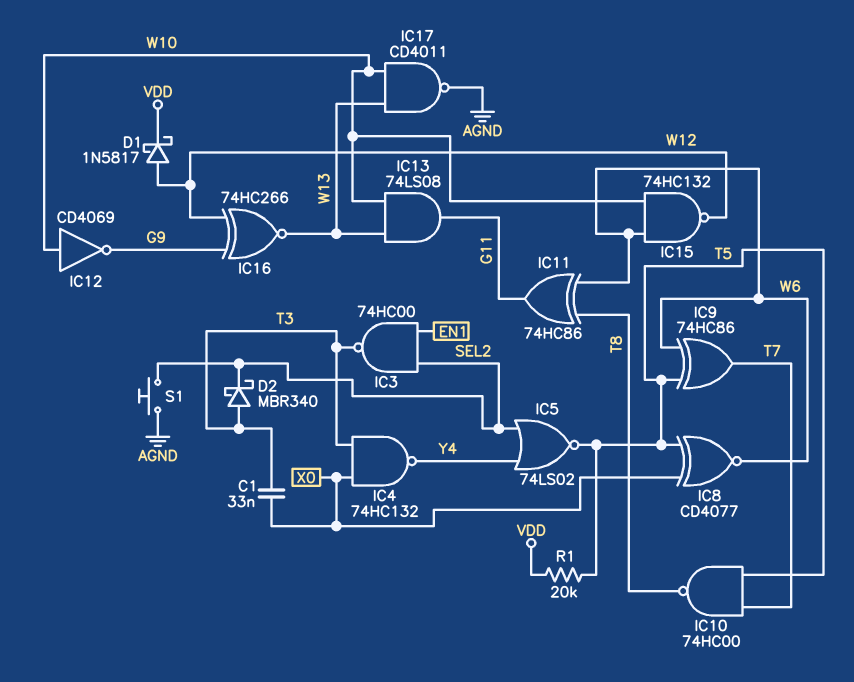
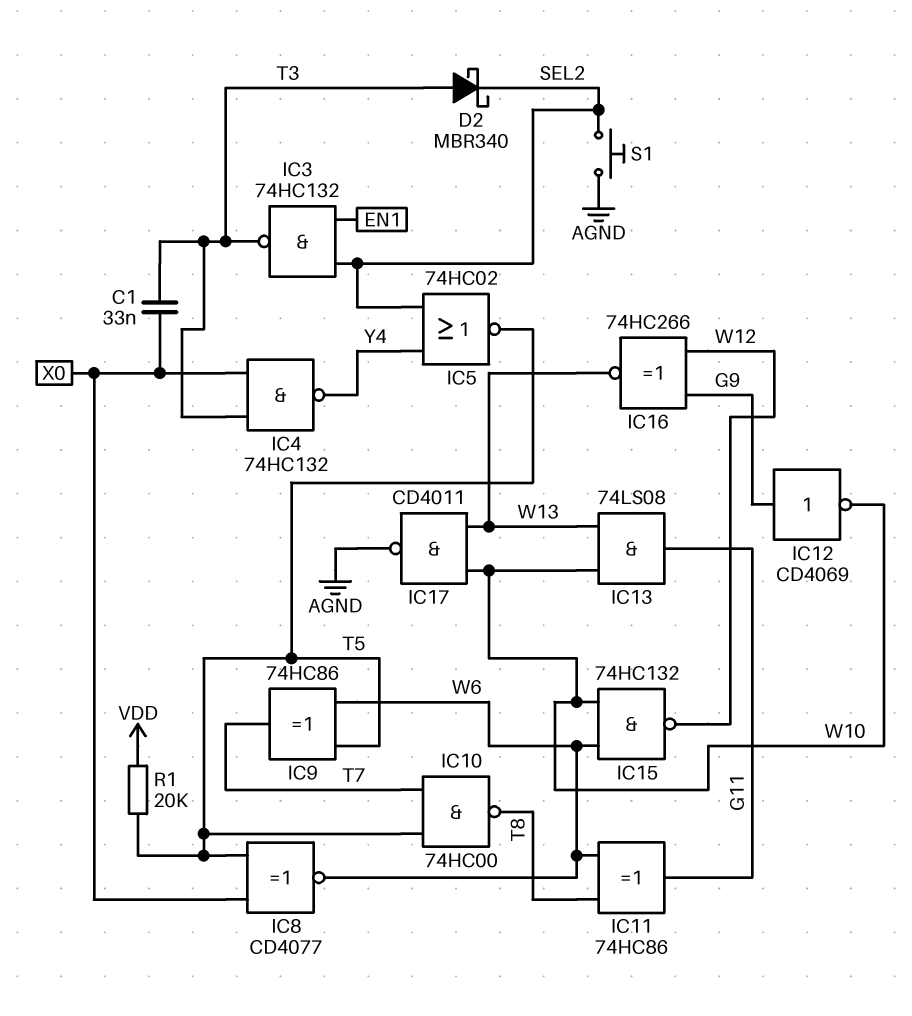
D1: schottky 1N5817 (A W12, K VDD) -> none
IC3: NAND 74HC00 (in EN1, in SEL2, out T3) -> NAND 74HC132 (in EN1, in SEL2, out T3)
IC5: NOR 74LS02 (in SEL2, in Y4, out T5) -> NOR 74HC02 (in SEL2, in Y4, out T5)
IC12: NOT CD4069 (in W10, out G9) -> NOT CD4069 (in G9, out W10)

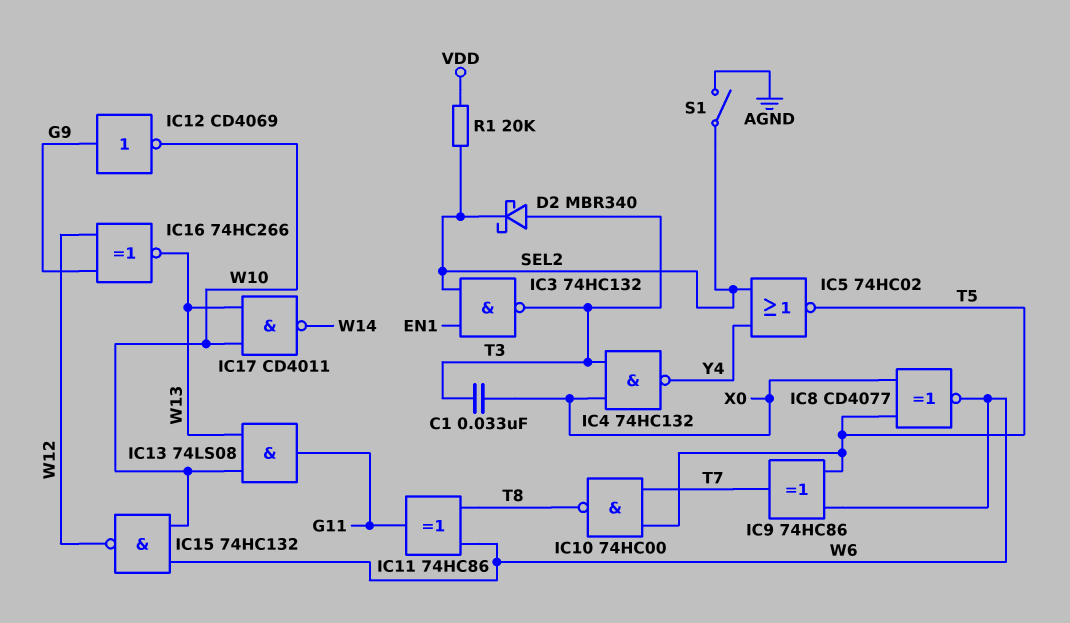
IC17: NAND CD4011 (in W10, in W13, out AGND) -> NAND CD4011 (in W10, in W13, out W14)
R1: 20k (T5, VDD) -> 20k (SEL2, VDD)
S1: button (AGND, SEL2) -> switch (AGND, SEL2)

